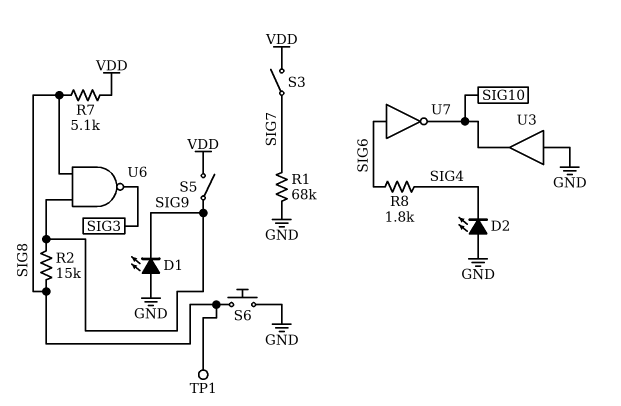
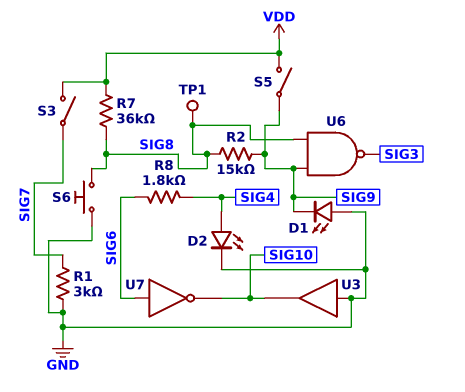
D2: LED (A GND, K SIG4) -> LED (A SIG4, K GND)
R1: 68k (GND, SIG7) -> 3k (GND, SIG7)
R7: 5.1k (SIG8, VDD) -> 36k (SIG8, VDD)

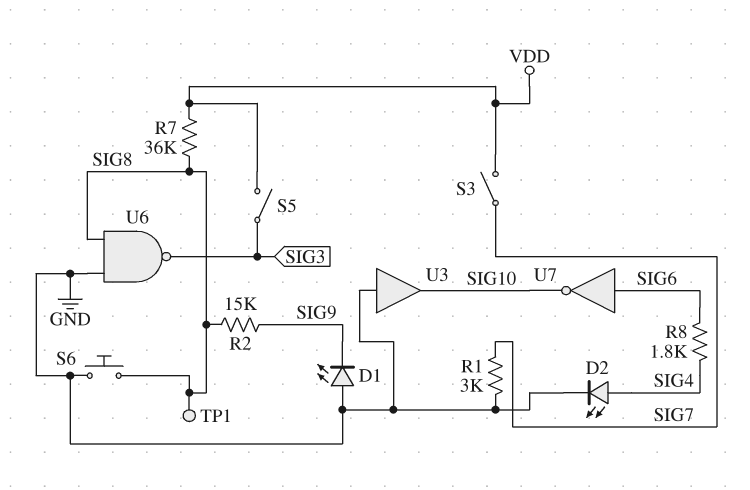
S5: switch (SIG9, VDD) -> switch (SIG3, VDD)
U6: NAND (in SIG8, in SIG9, out SIG3) -> NAND (in GND, in SIG8, out SIG3)

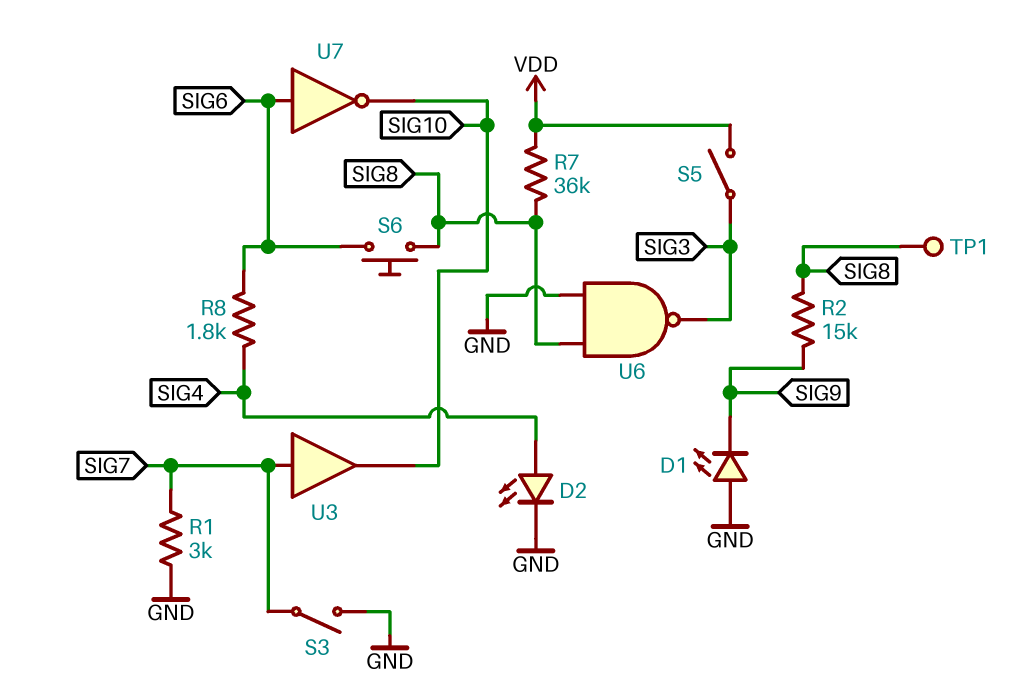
S3: switch (SIG7, VDD) -> switch (GND, SIG7)
S6: button (GND, SIG8) -> button (SIG6, SIG8)
U3: buffer (in GND, out SIG10) -> buffer (in SIG7, out SIG10)

